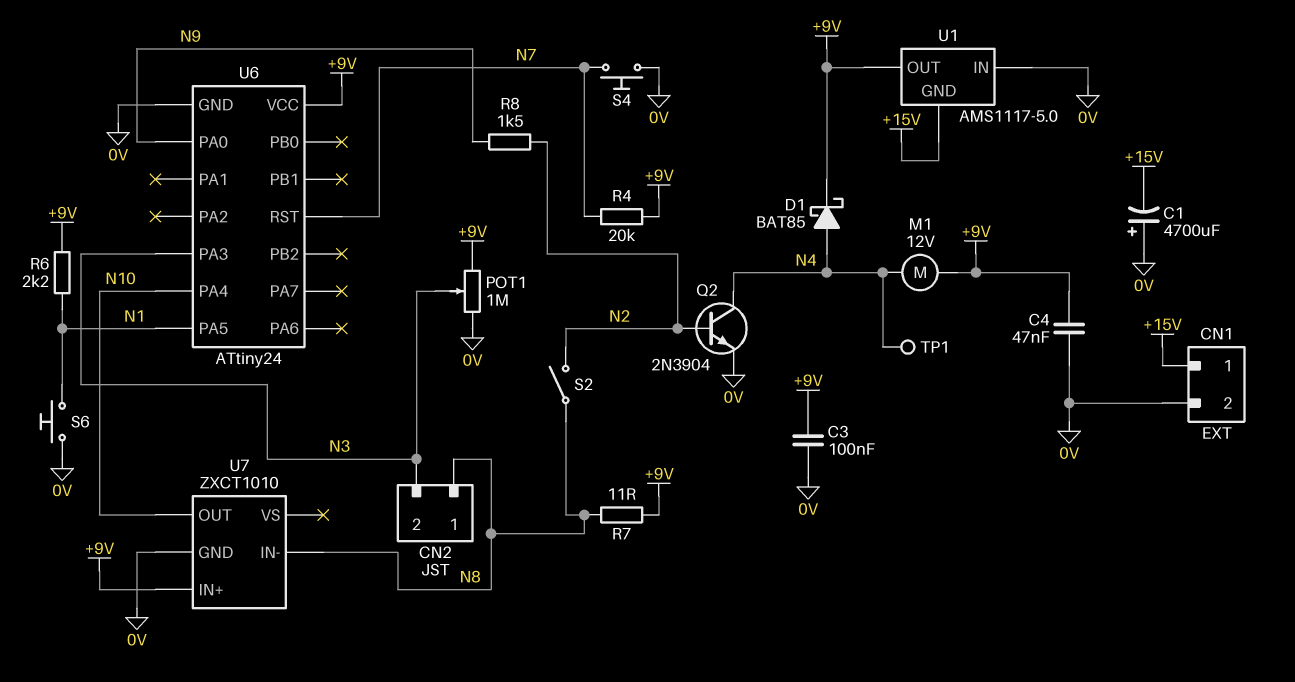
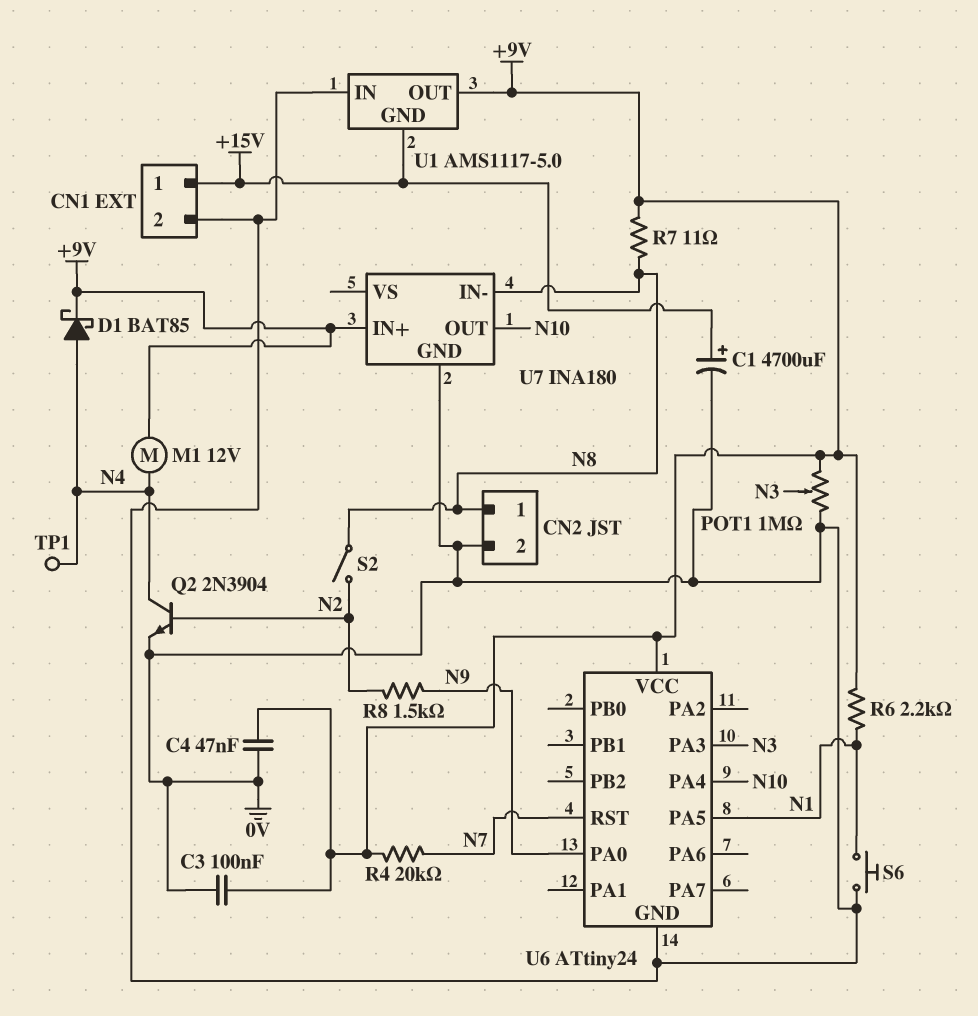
C1: 4700uF (plus 0V, minus +15V) -> 4700uF (plus +15V, minus 0V)
CN2 pin 2: N3 -> 0V
S4: button (0V, N7) -> none
U7: ZXCT1010 -> INA180

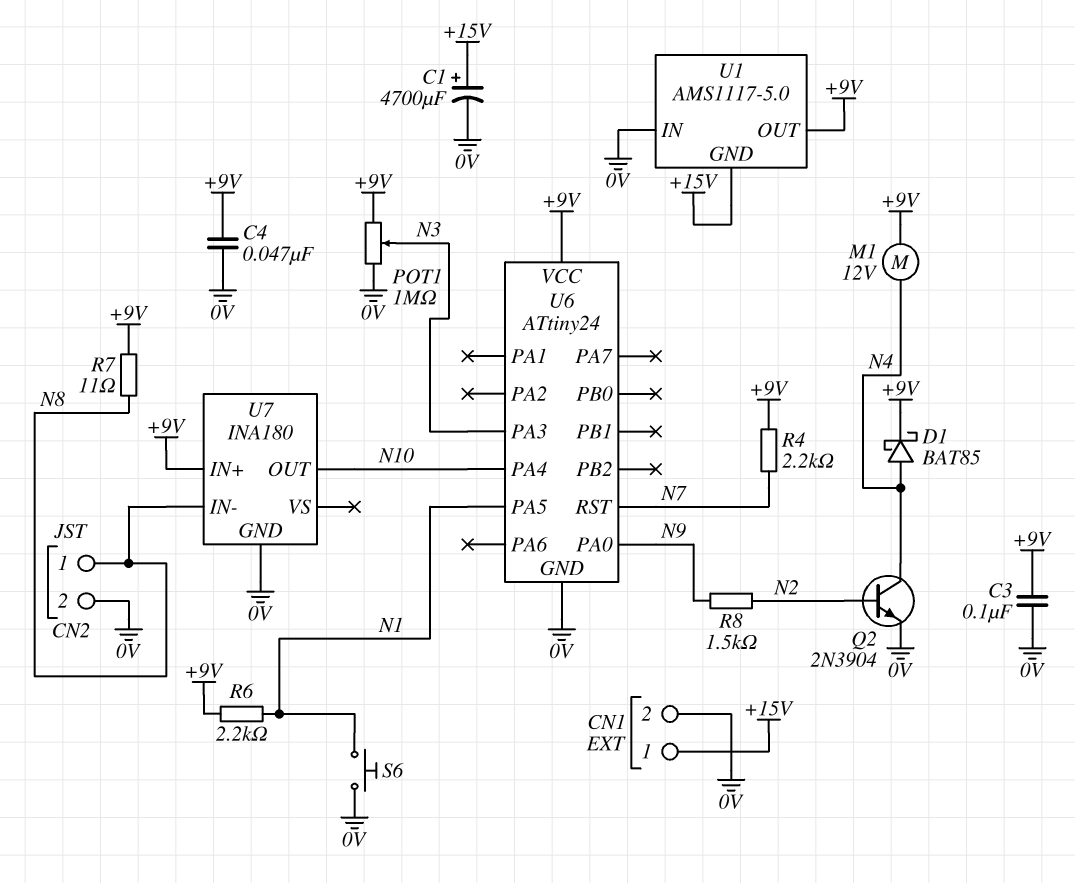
R4: 20k (+9V, N7) -> 2.2k (+9V, N7)
S2: switch (N2, N8) -> none
TP1: test point (N4) -> none

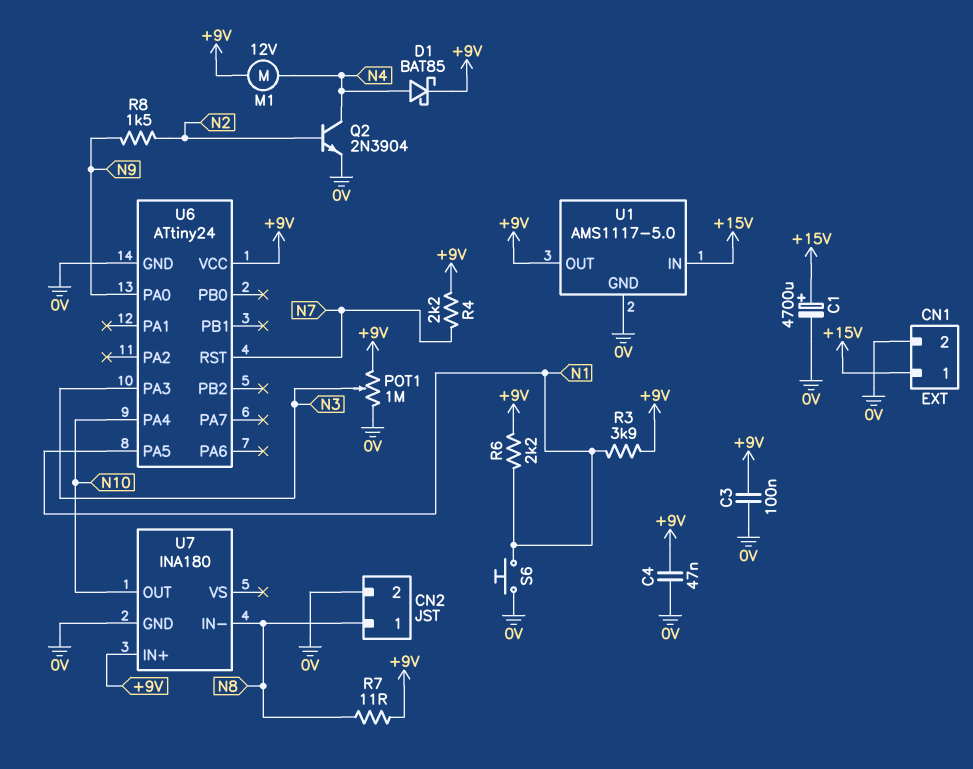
R3: none -> 3.9k (+9V, N1)
U1 pin GND: +15V -> 0V
U1 pin IN: 0V -> +15V

